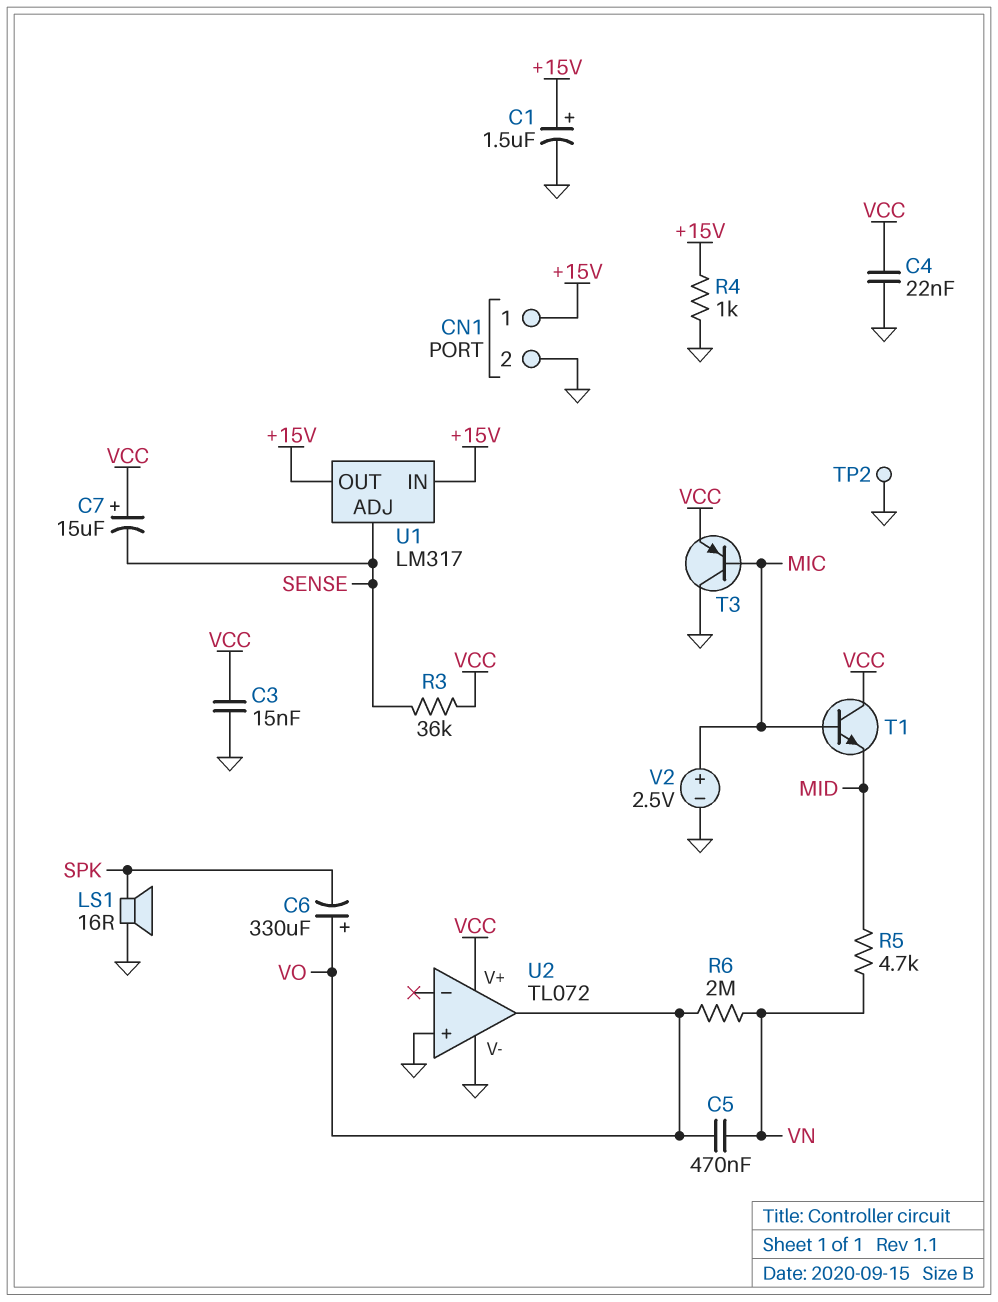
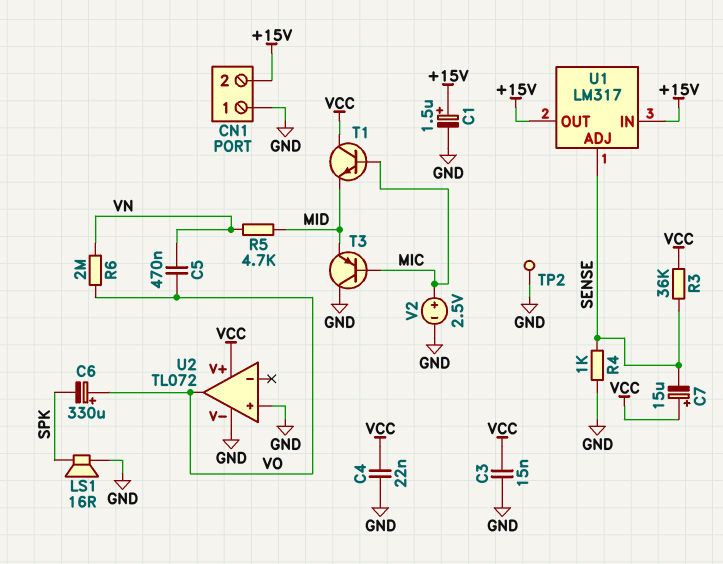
CN1 pin 1: +15V -> GND
CN1 pin 2: GND -> +15V
R4: 1k (+15V, GND) -> 1k (GND, SENSE)
T3: PNP (B MIC, C GND, E VCC) -> PNP (B MIC, C GND, E MID)

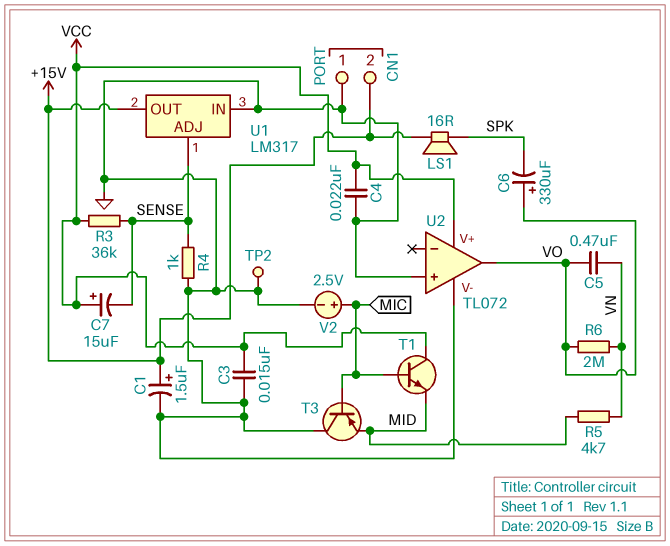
LS1: speaker 16R (GND, SPK) -> speaker 16R (+15V, SPK)
U1 pin IN: +15V -> GND

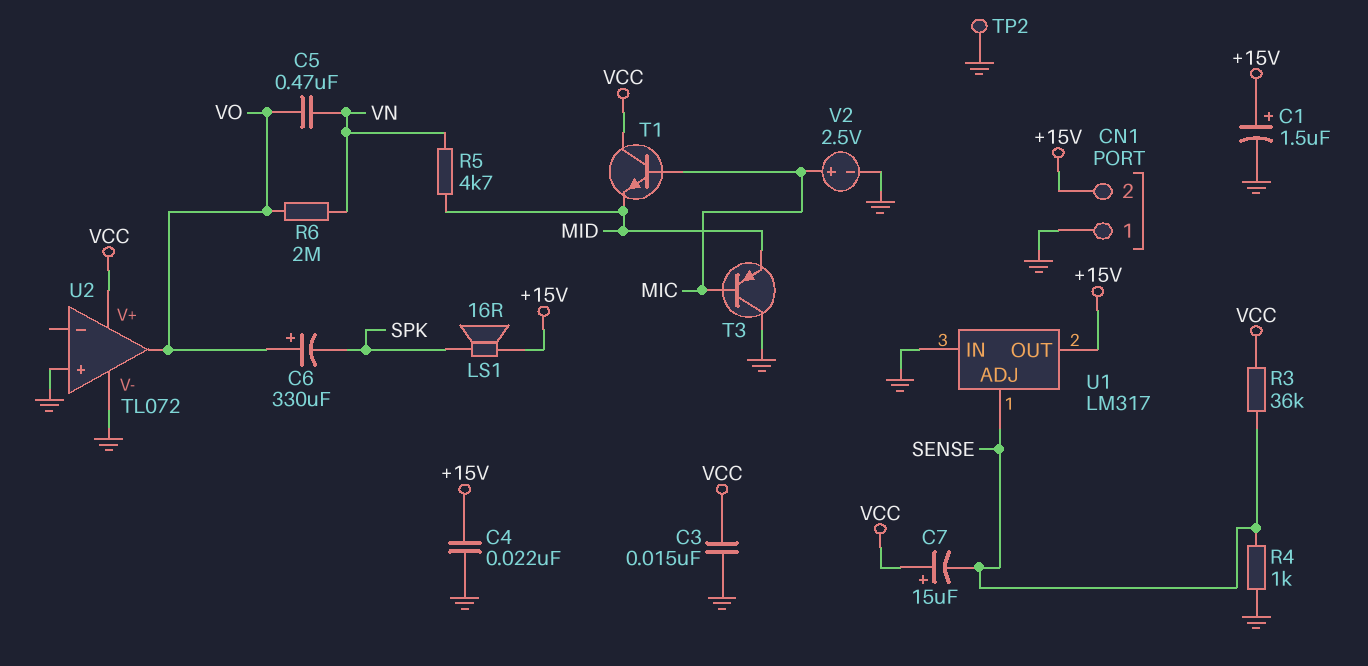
C4: 22nF (GND, VCC) -> 22nF (+15V, GND)

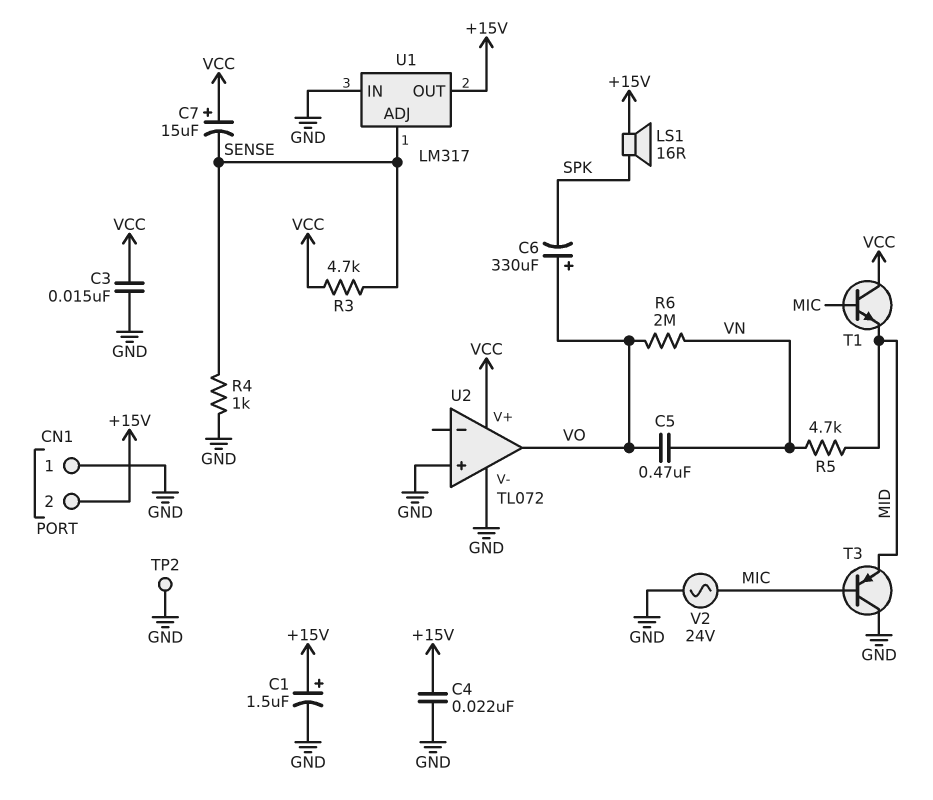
R3: 36k (SENSE, VCC) -> 4.7k (SENSE, VCC)
V2: 2.5V (plus MIC, minus GND) -> AC 24V (GND, MIC)

